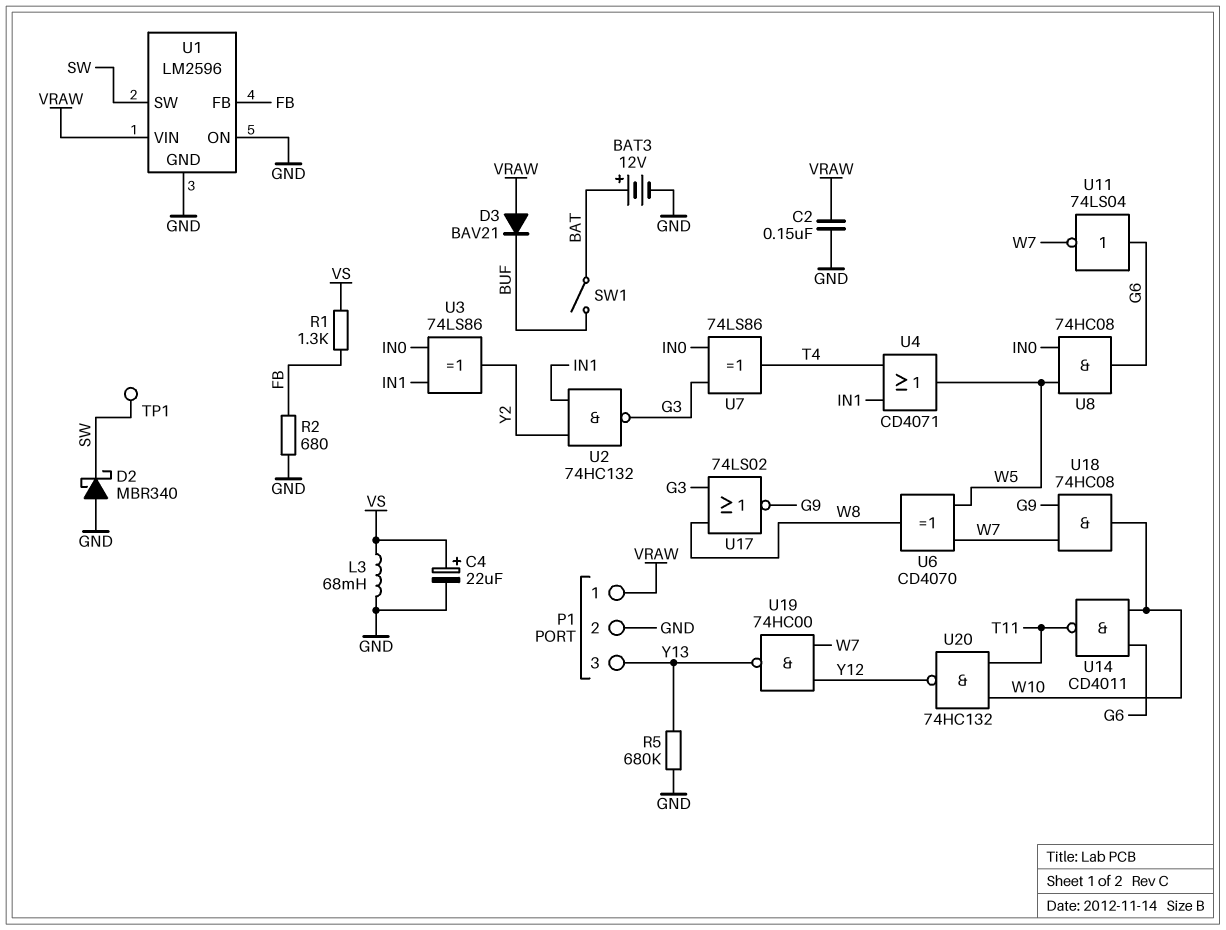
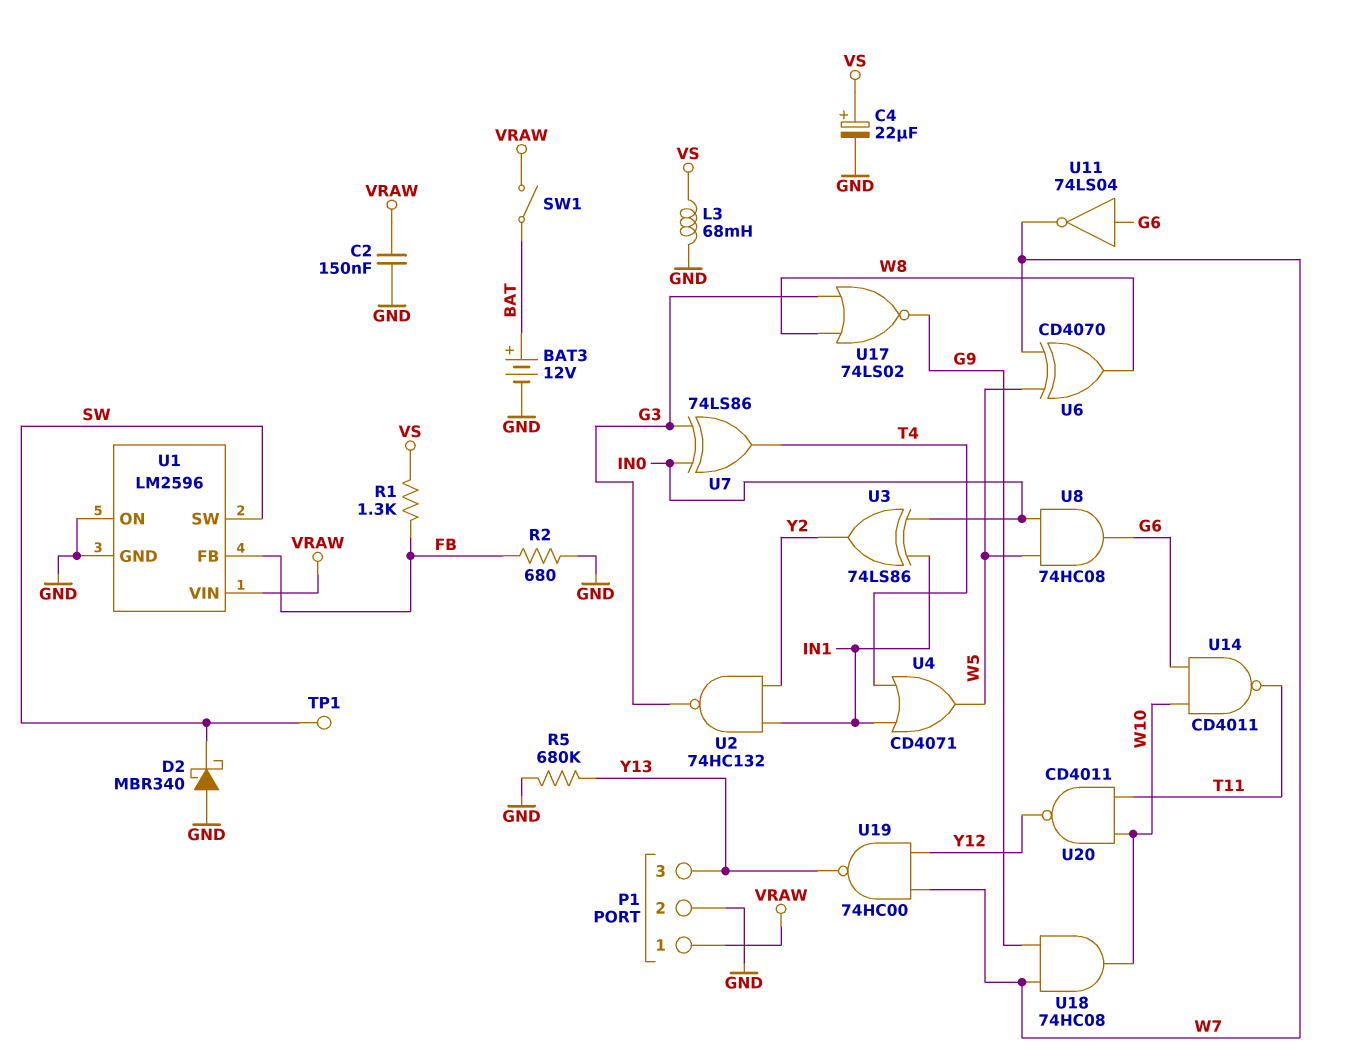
D3: diode BAV21 (A VRAW, K BUF) -> none
SW1: switch (BAT, BUF) -> switch (BAT, VRAW)
U20: NAND 74HC132 (in T11, in W10, out Y12) -> NAND CD4011 (in T11, in W10, out Y12)

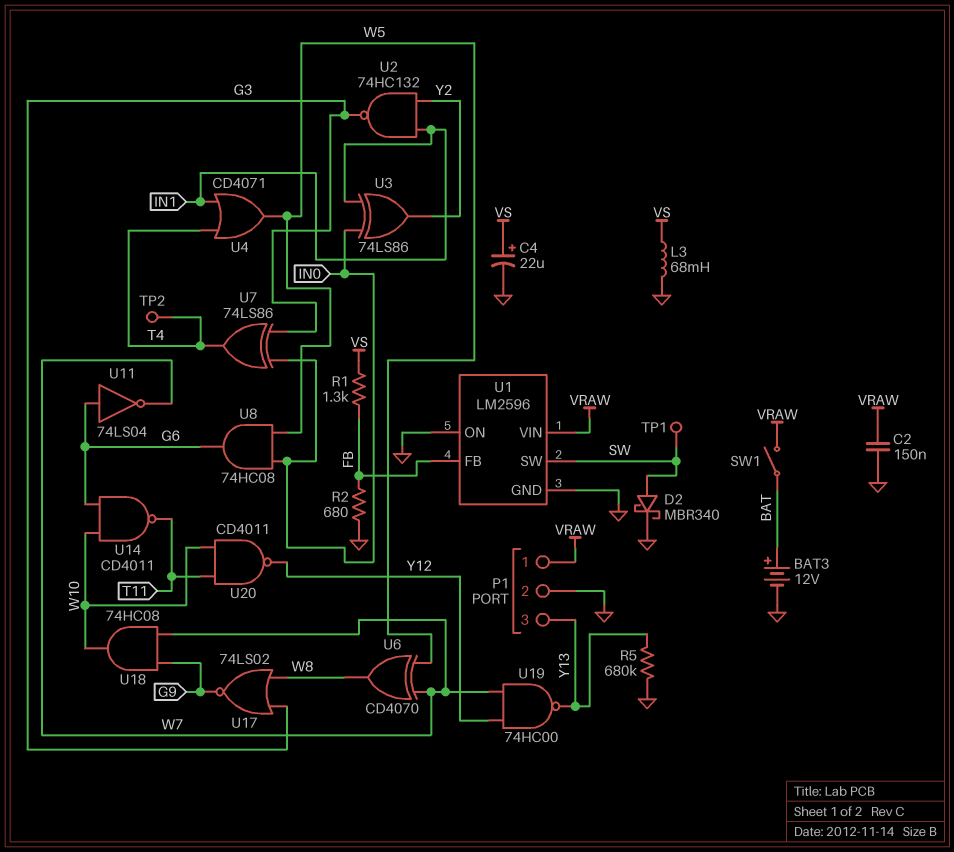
D2: schottky MBR340 (A GND, K SW) -> schottky MBR340 (A SW, K GND)
TP2: none -> test point (T4)

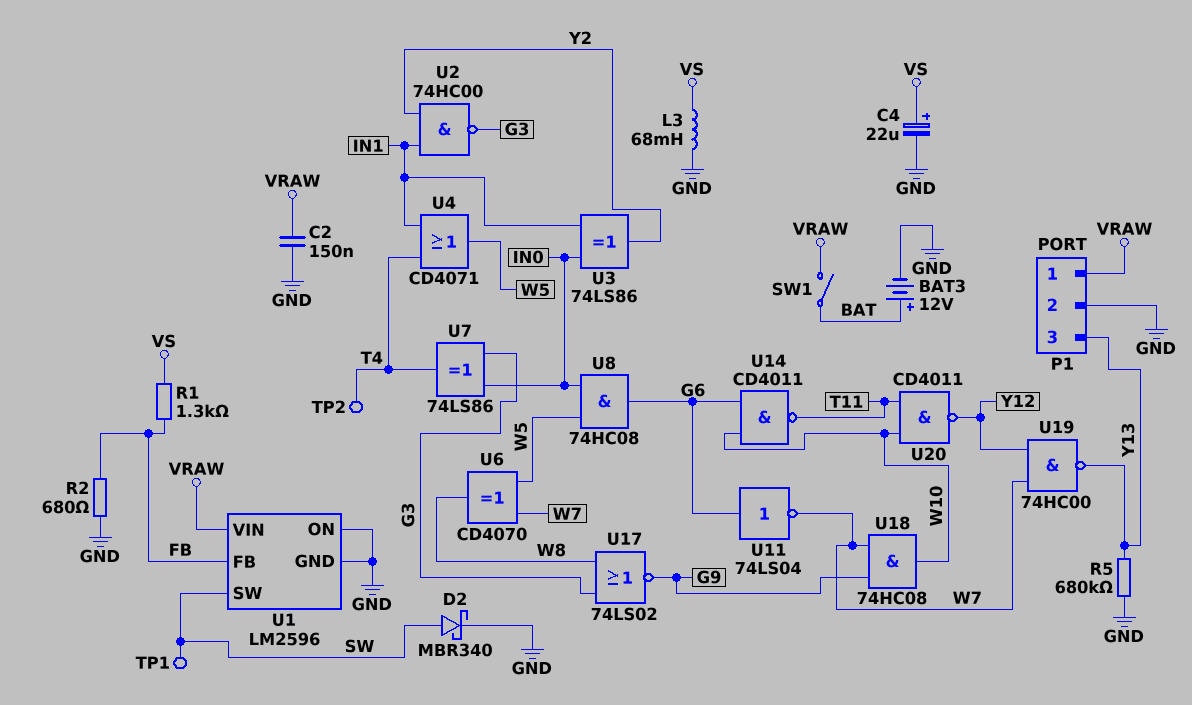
U2: NAND 74HC132 (in IN1, in Y2, out G3) -> NAND 74HC00 (in IN1, in Y2, out G3)

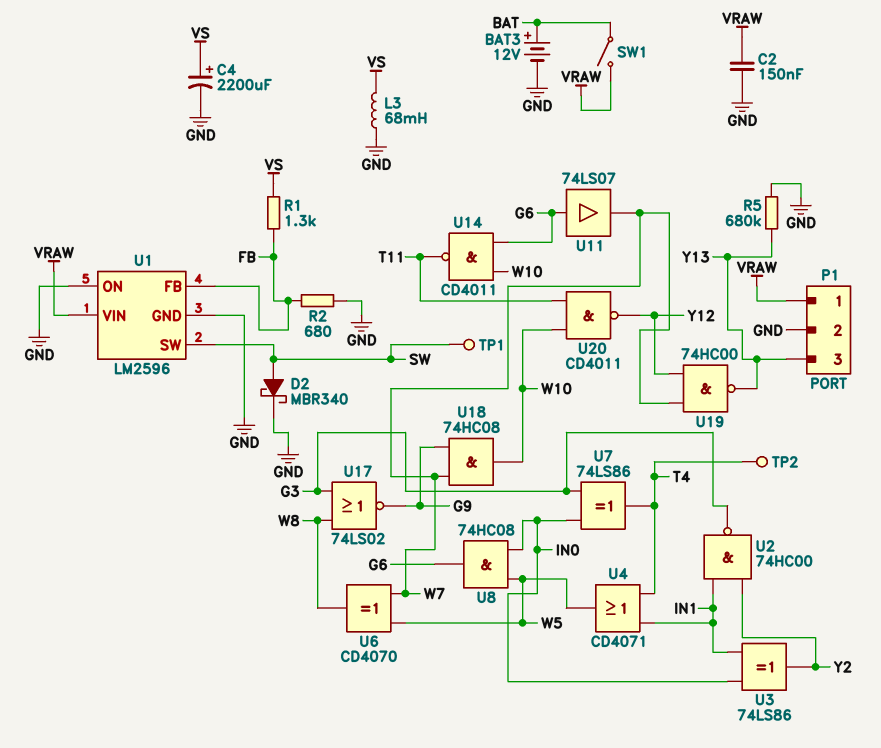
C4: 22uF (plus VS, minus GND) -> 2200uF (plus VS, minus GND)
U11: NOT 74LS04 (in G6, out W7) -> buffer 74LS07 (in G6, out W7)

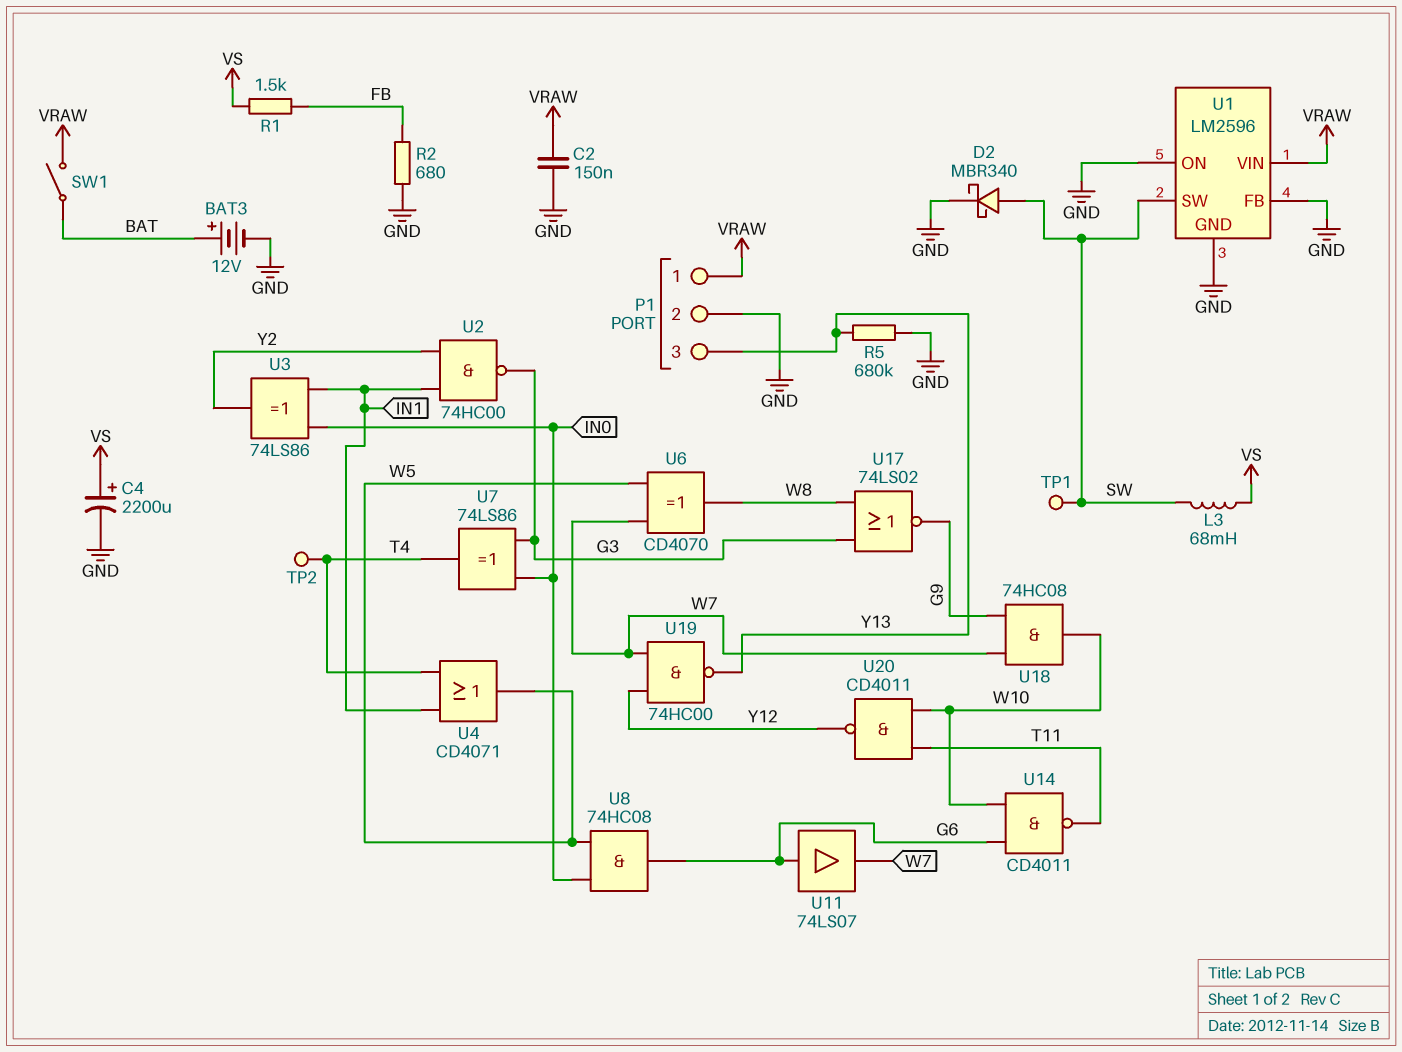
L3: 68mH (GND, VS) -> 68mH (SW, VS)
R1: 1.3k (FB, VS) -> 1.5k (FB, VS)
U1 pin FB: FB -> GND

